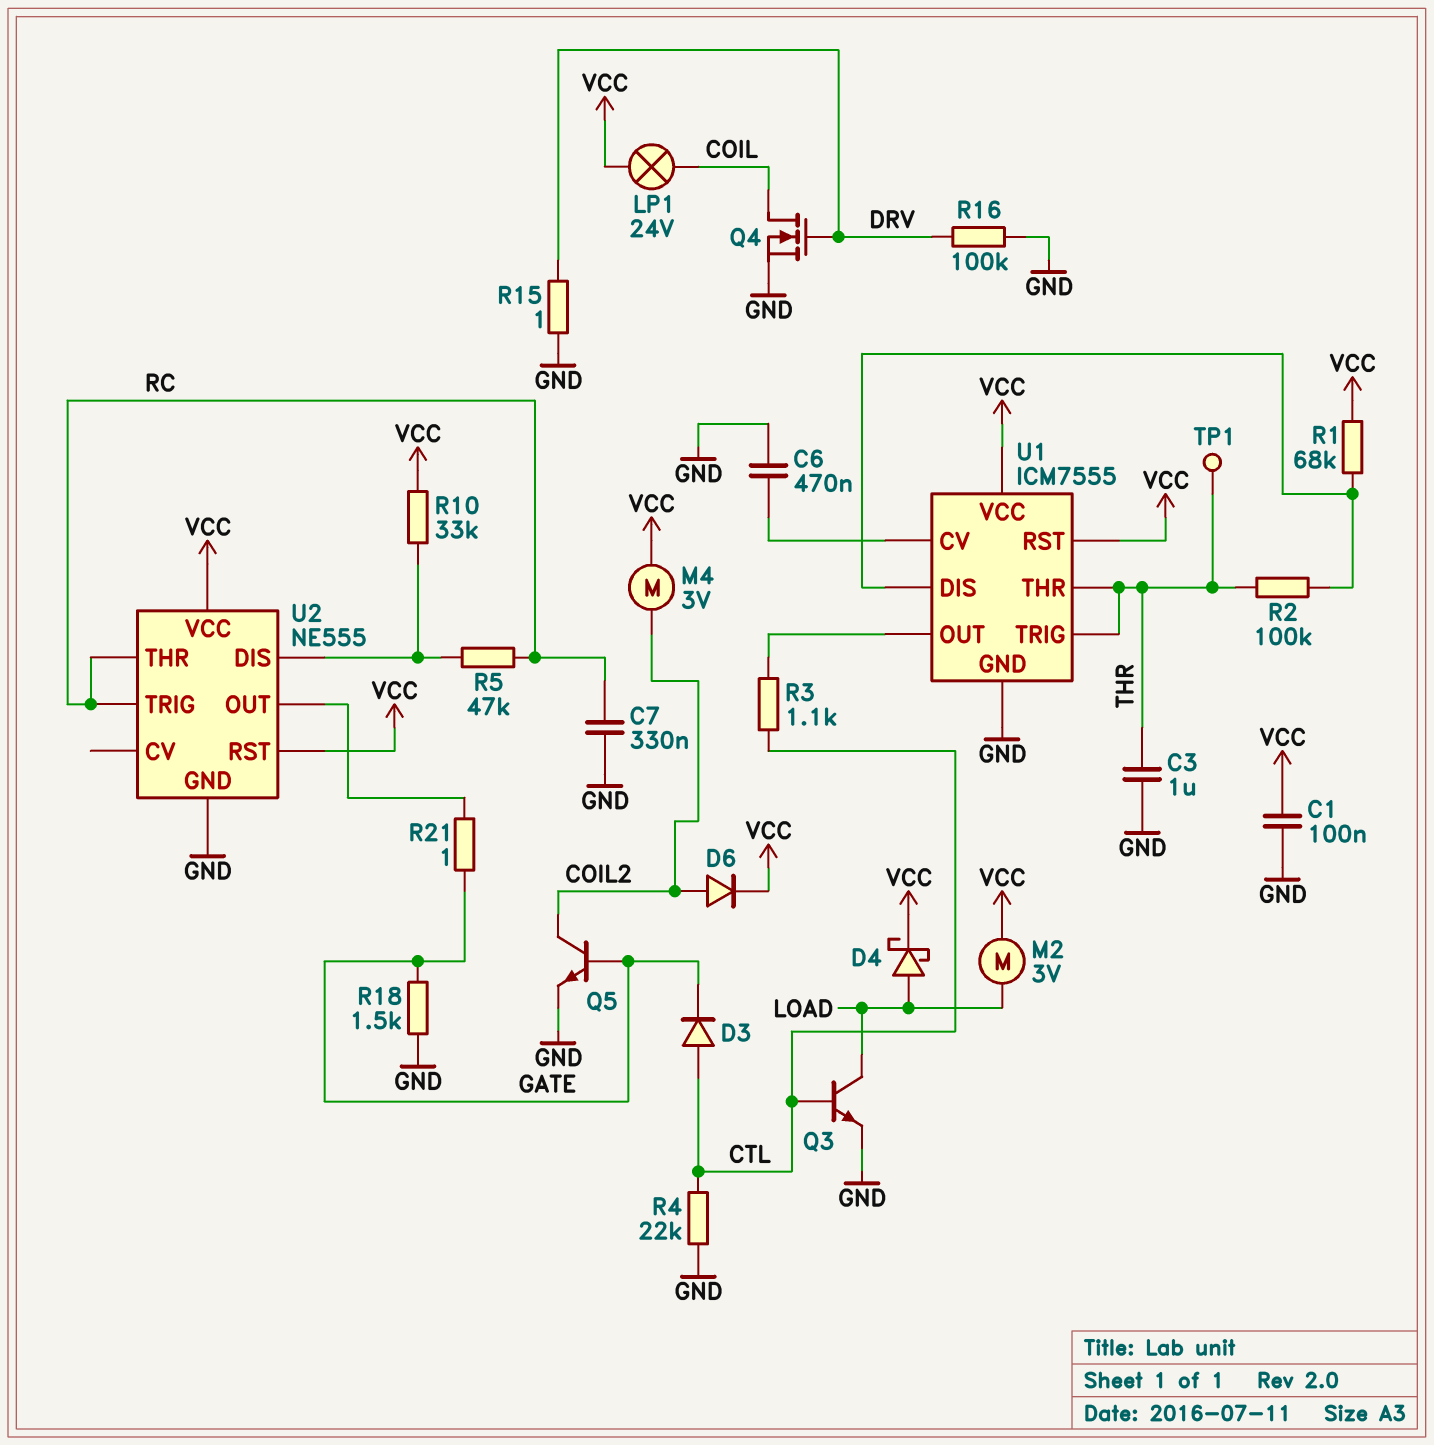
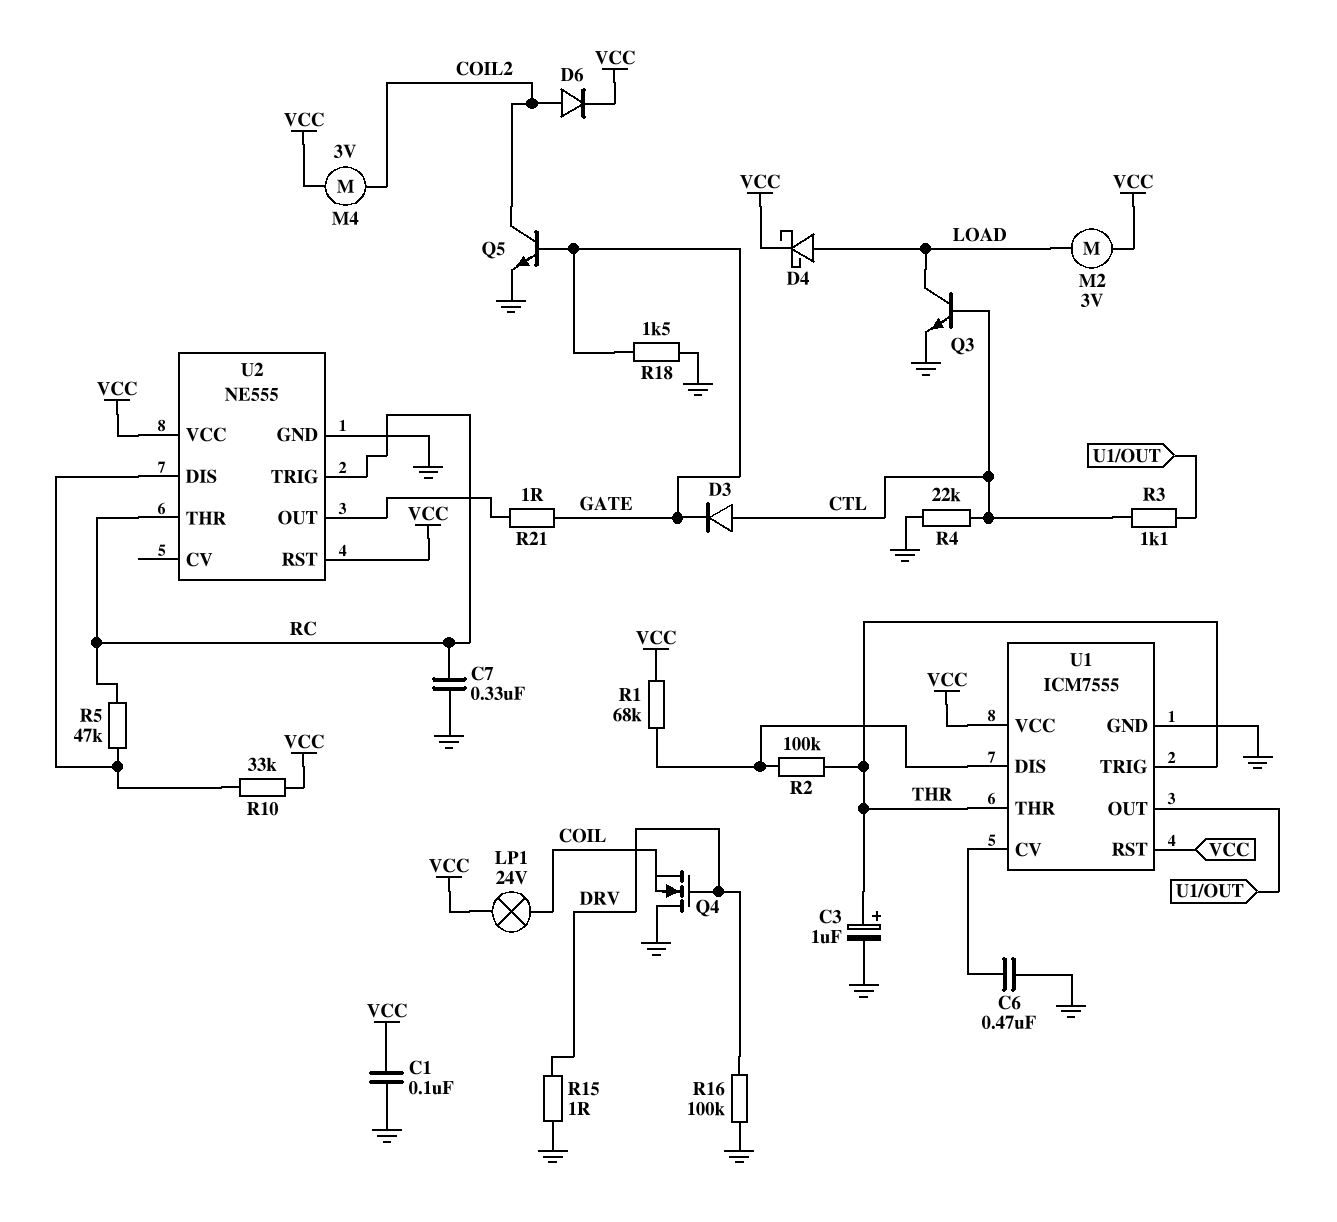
C3: 1uF (GND, THR) -> 1uF (plus THR, minus GND)
Q4: NMOS (G DRV, D COIL, S GND) -> NMOS (G DRV, D GND, S COIL)
TP1: test point (THR) -> none

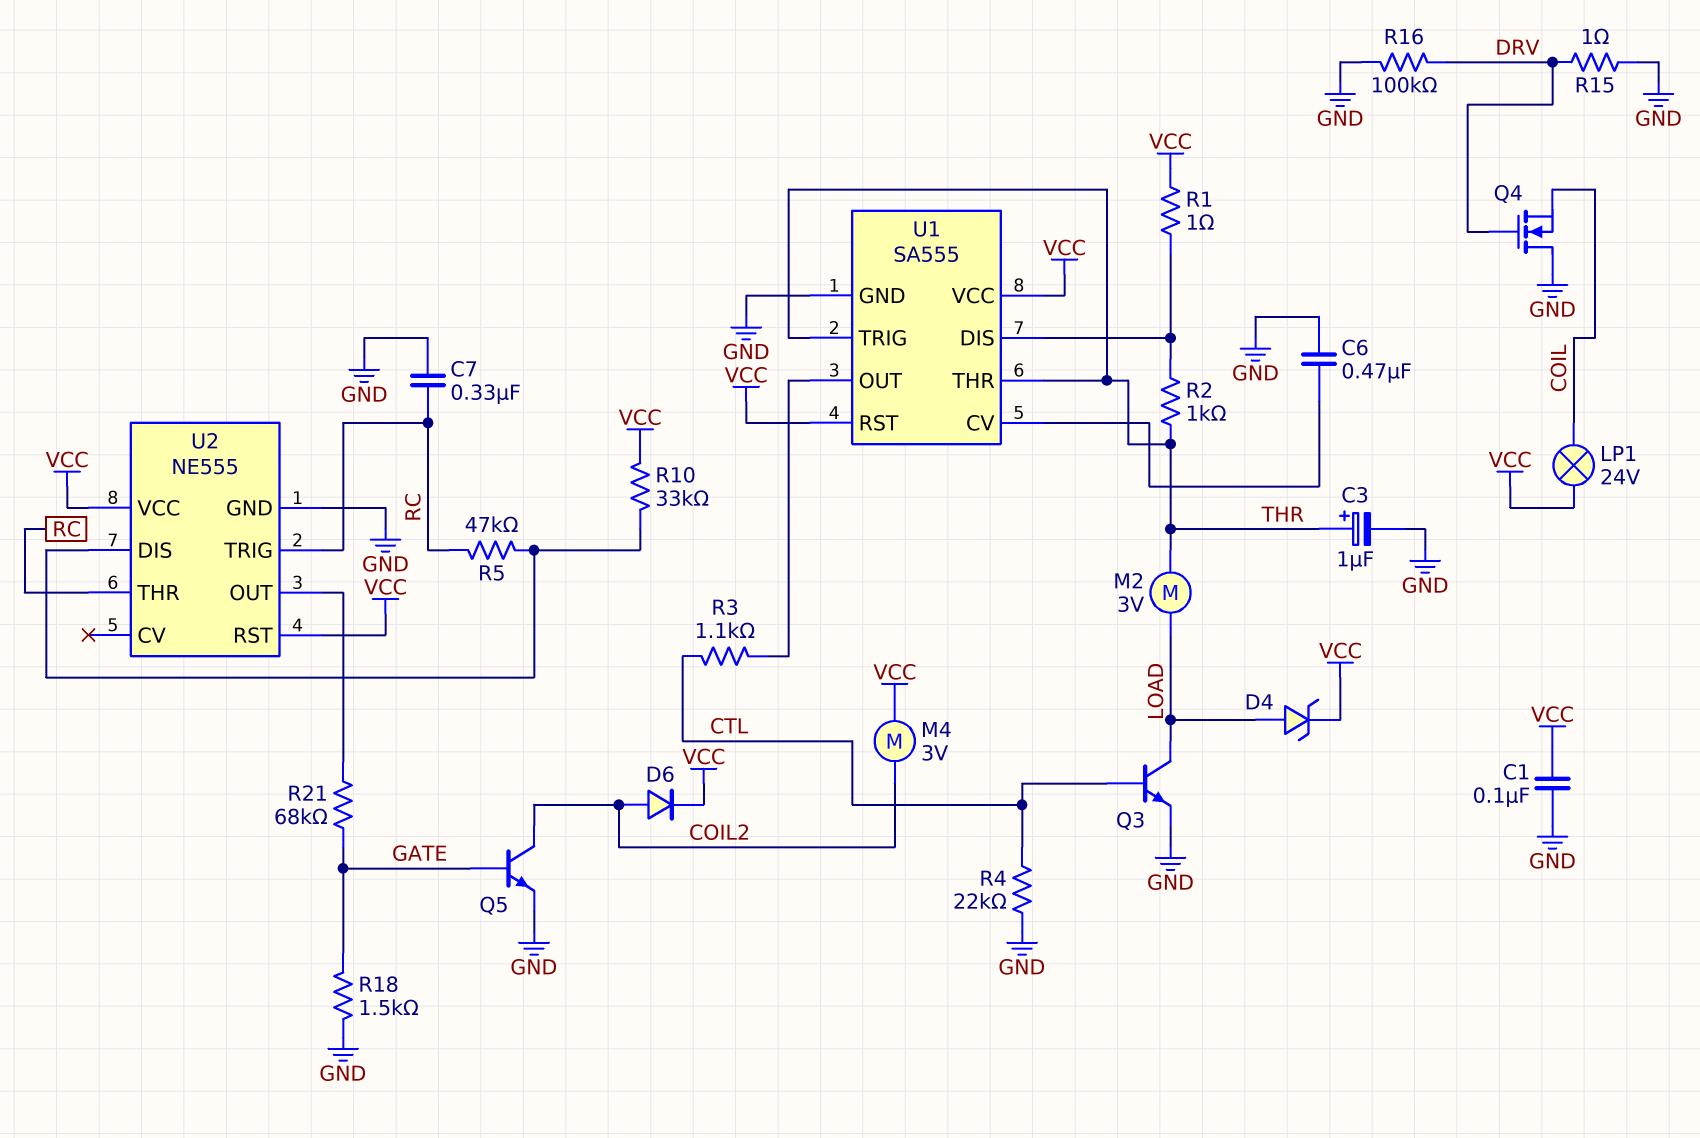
D3: diode (A CTL, K GATE) -> none
D4: schottky (A LOAD, K VCC) -> zener (A LOAD, K VCC)
M2: motor 3V (LOAD, VCC) -> motor 3V (LOAD, THR)
R1: 68k (U1/DIS, VCC) -> 1 (U1/DIS, VCC)
R2: 100k (THR, U1/DIS) -> 1k (THR, U1/DIS)
R21: 1 (GATE, U2/OUT) -> 68k (GATE, U2/OUT)
U1: ICM7555 -> SA555

